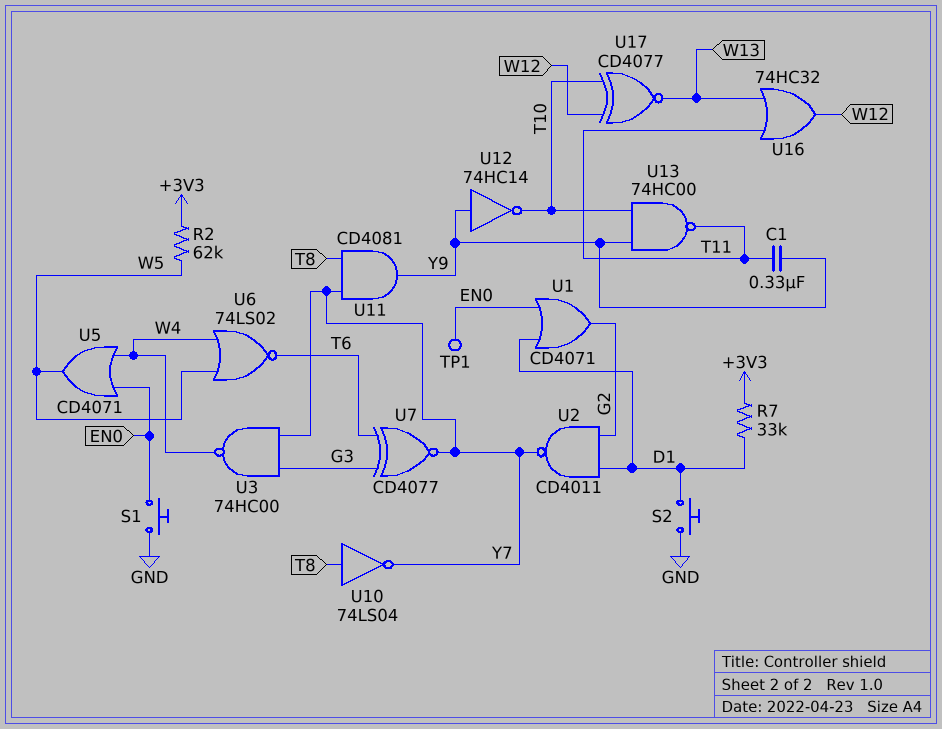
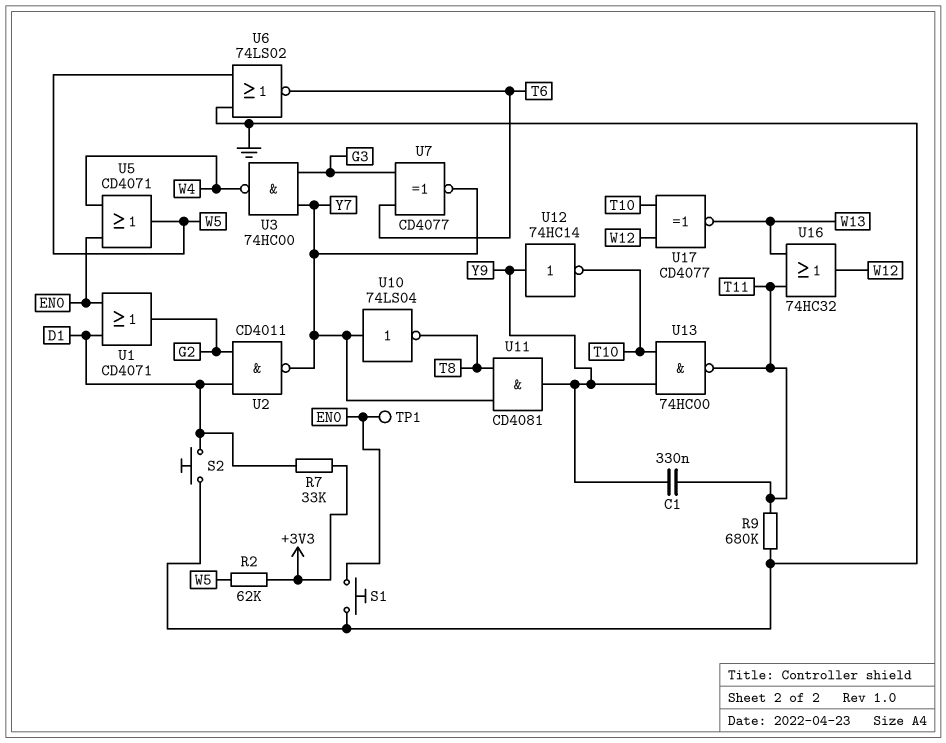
R9: none -> 680k (GND, T11)
U6: NOR 74LS02 (in W4, in W5, out T6) -> NOR 74LS02 (in GND, in W5, out T6)
U10: NOT 74LS04 (in T8, out Y7) -> NOT 74LS04 (in Y7, out T8)

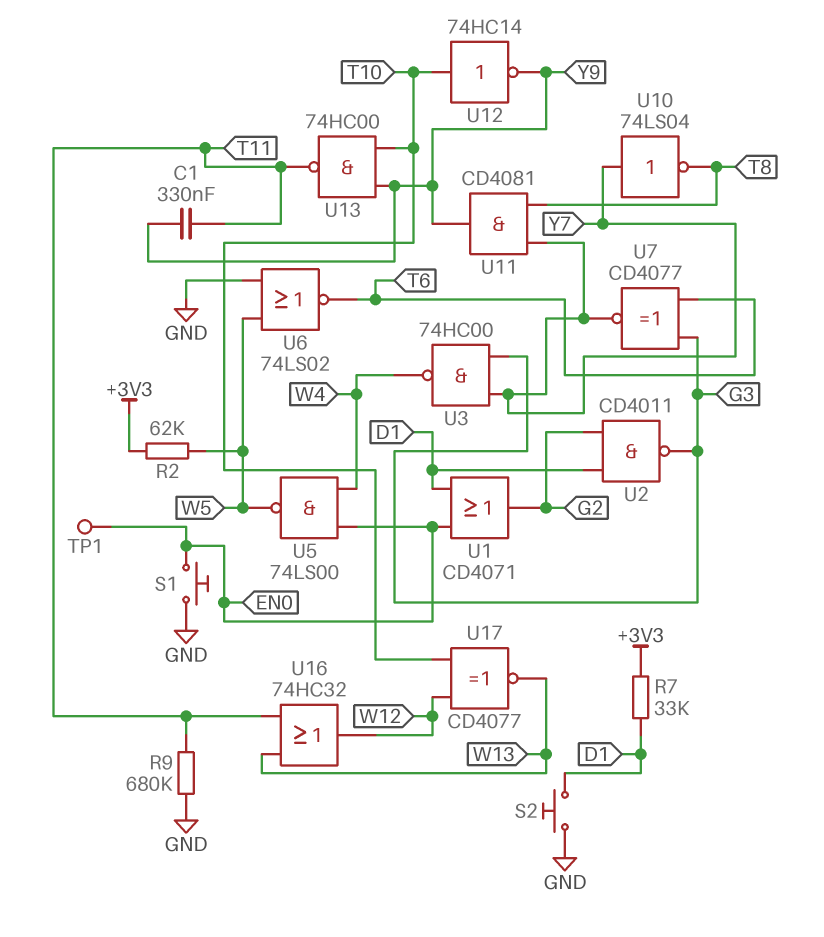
U2: NAND CD4011 (in D1, in G2, out Y7) -> NAND CD4011 (in D1, in G2, out G3)
U5: OR CD4071 (in EN0, in W4, out W5) -> NAND 74LS00 (in EN0, in W4, out W5)
U12: NOT 74HC14 (in Y9, out T10) -> NOT 74HC14 (in T10, out Y9)

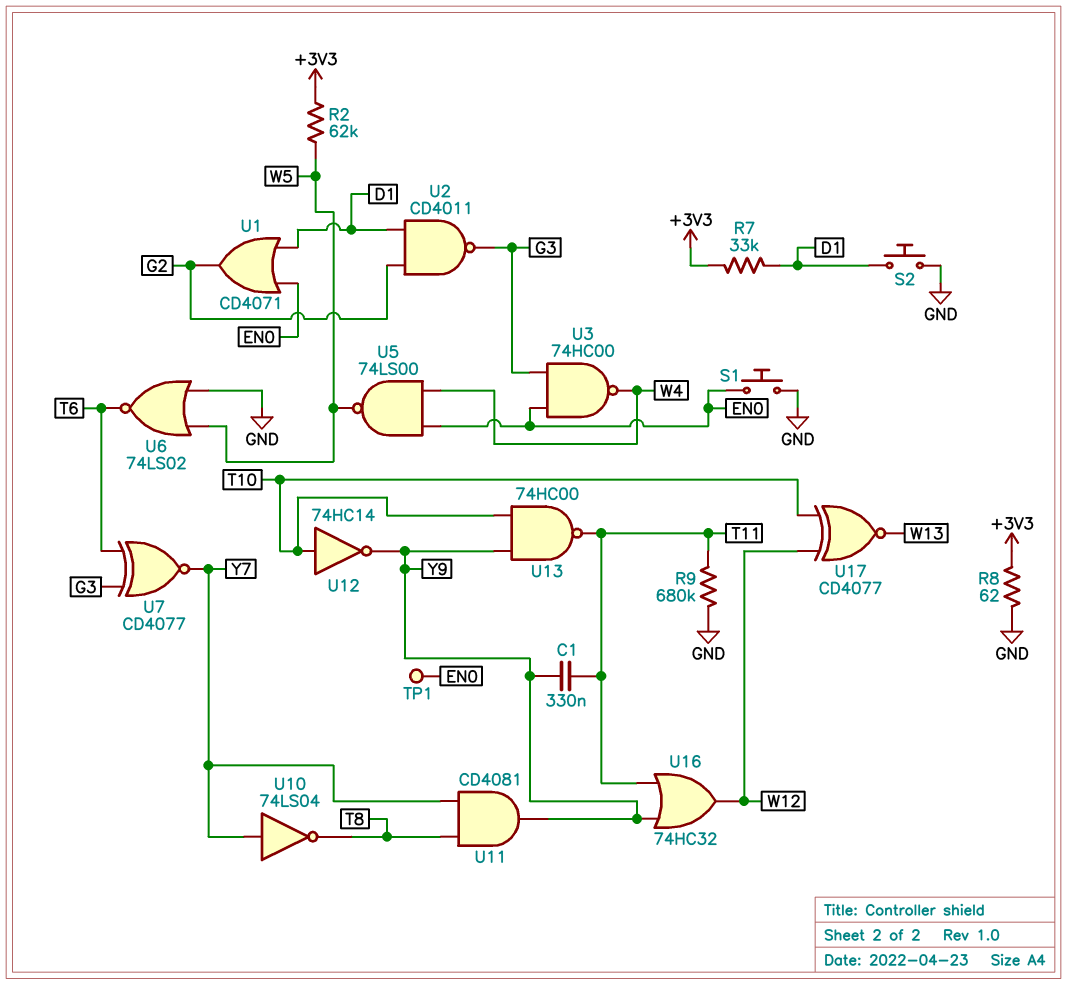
R8: none -> 62 (+3V3, GND)
U3: NAND 74HC00 (in G3, in Y7, out W4) -> NAND 74HC00 (in EN0, in G3, out W4)
U16: OR 74HC32 (in T11, in W13, out W12) -> OR 74HC32 (in T11, in Y9, out W12)

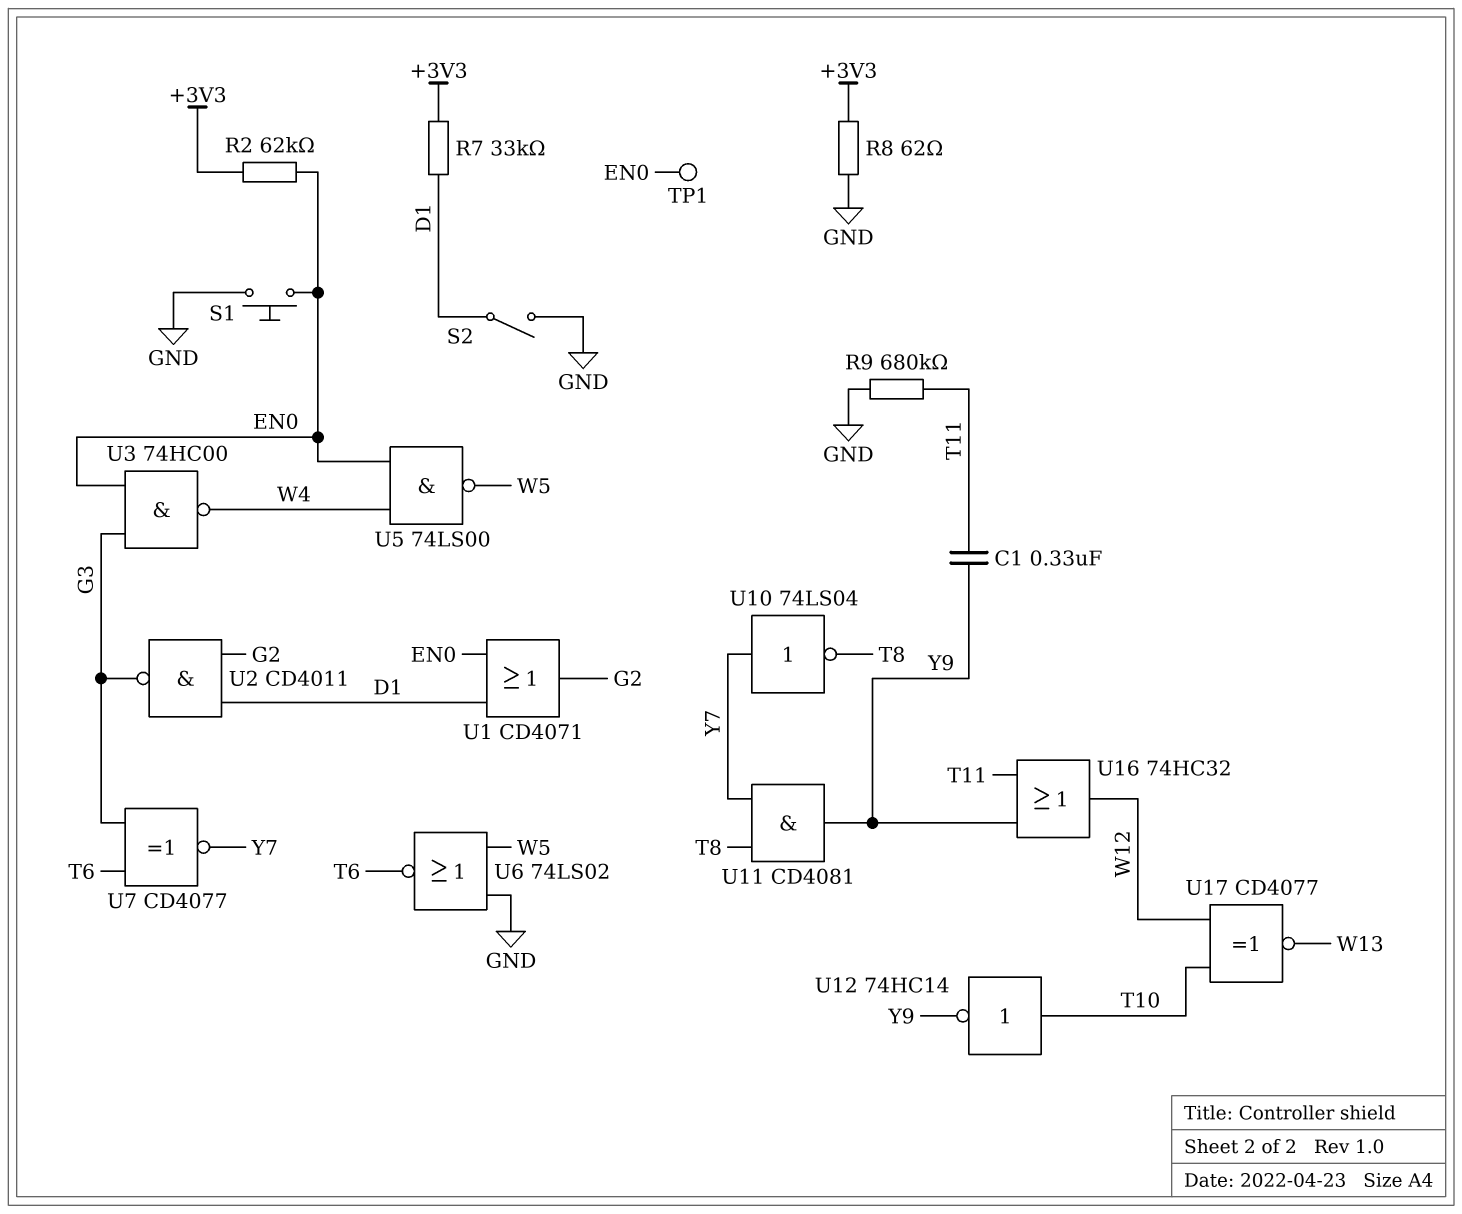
R2: 62k (+3V3, W5) -> 62k (+3V3, EN0)
S2: button (D1, GND) -> switch (D1, GND)
U13: NAND 74HC00 (in T10, in Y9, out T11) -> none

